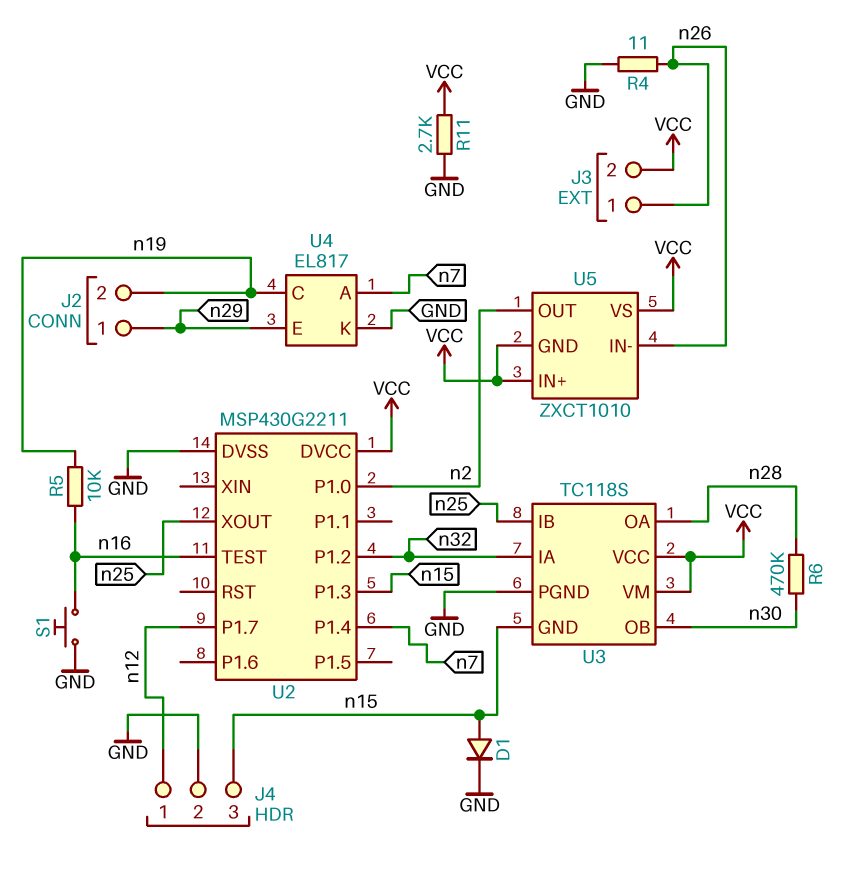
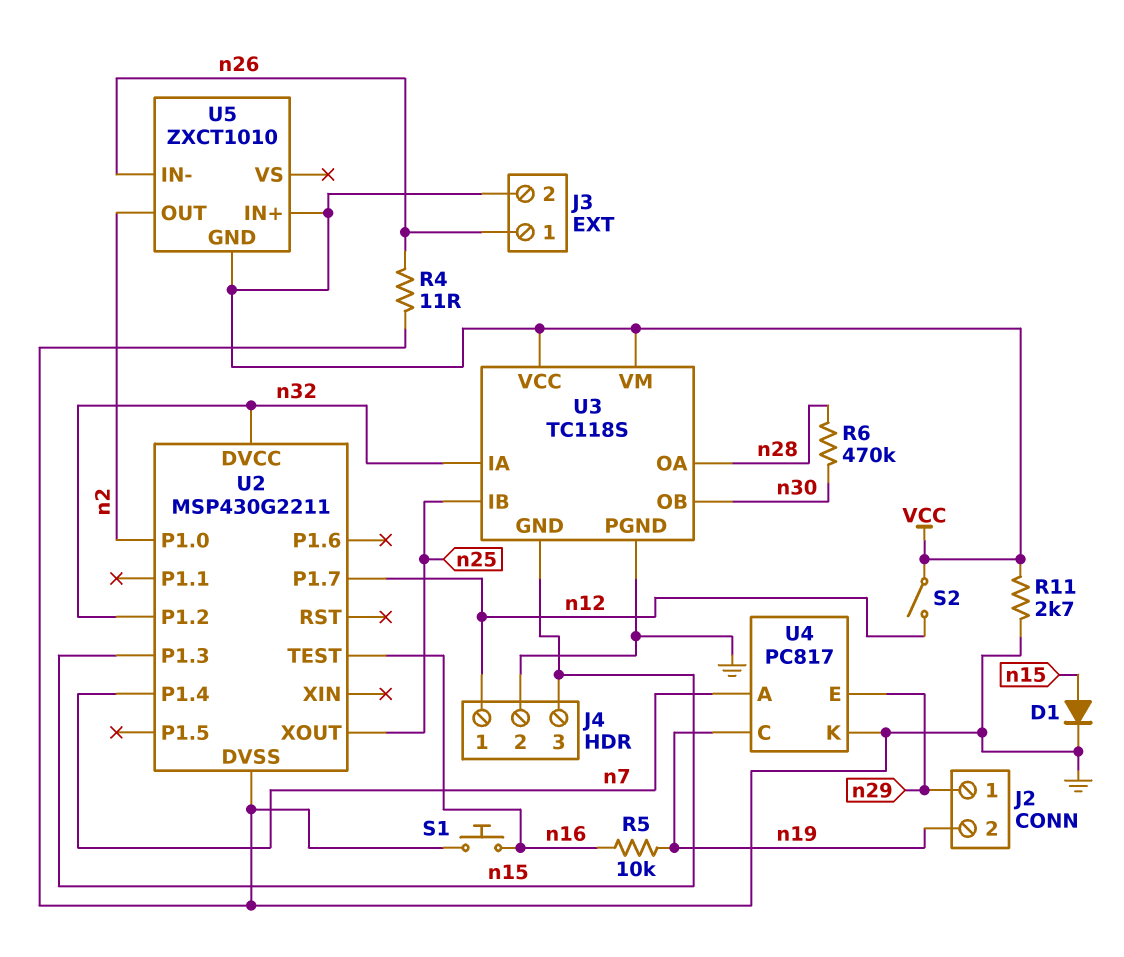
S2: none -> switch (VCC, n12)
U2 pin DVCC: VCC -> n32
U4: EL817 -> PC817
U5 pin VS: VCC -> none

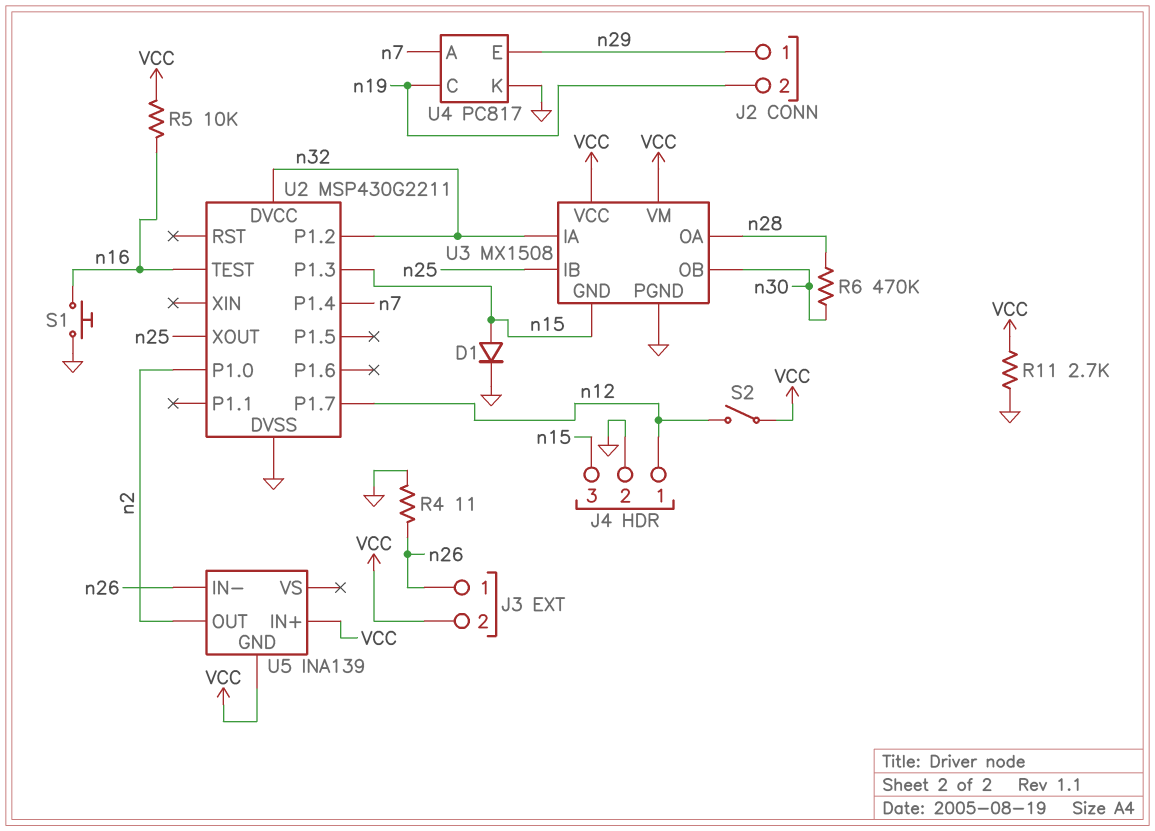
R5: 10k (n16, n19) -> 10k (VCC, n16)
U3: TC118S -> MX1508
U5: ZXCT1010 -> INA139

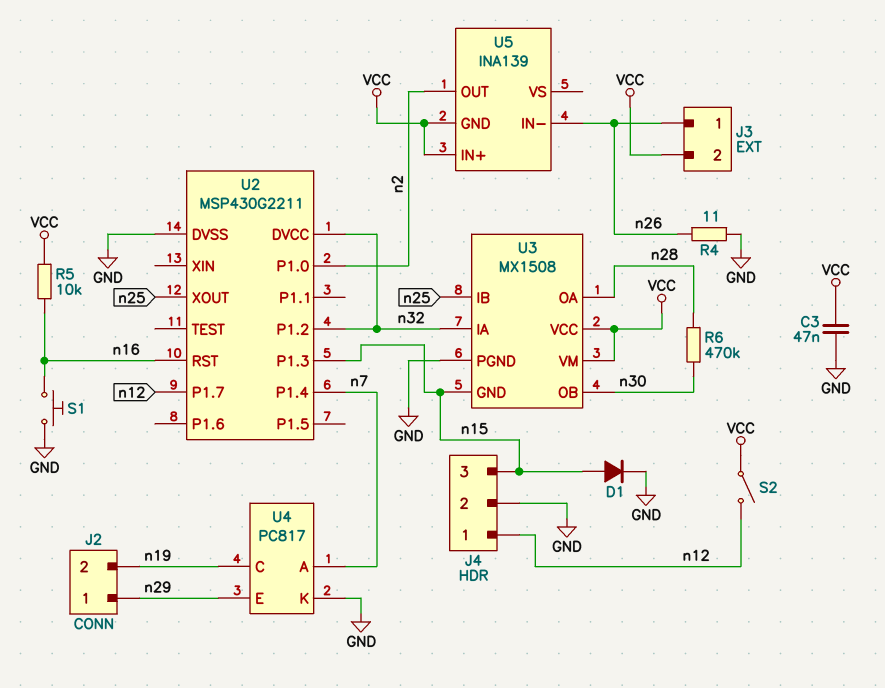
C3: none -> 47nF (GND, VCC)
R11: 2.7k (GND, VCC) -> none
U2 pin RST: none -> n16
U2 pin TEST: n16 -> none

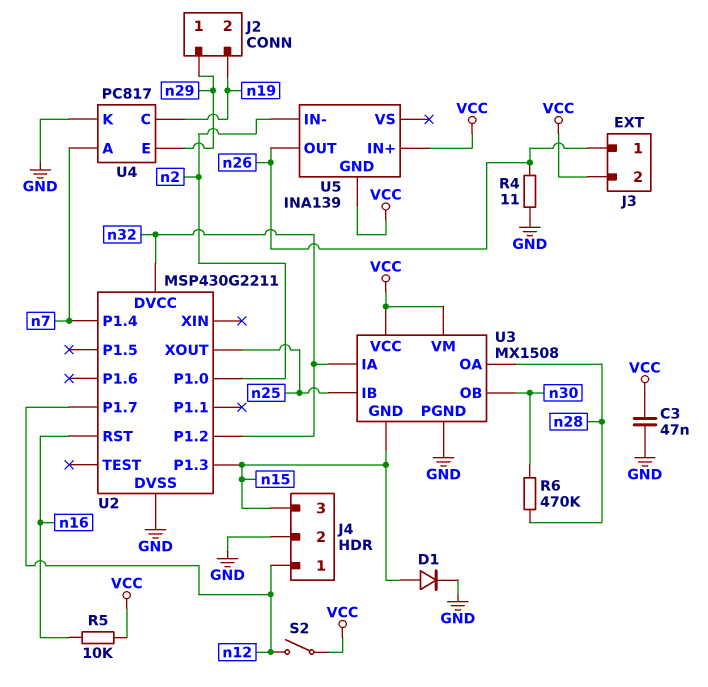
S1: button (GND, n16) -> none
U5 pin IN-: n26 -> n2
U5 pin OUT: n2 -> n26

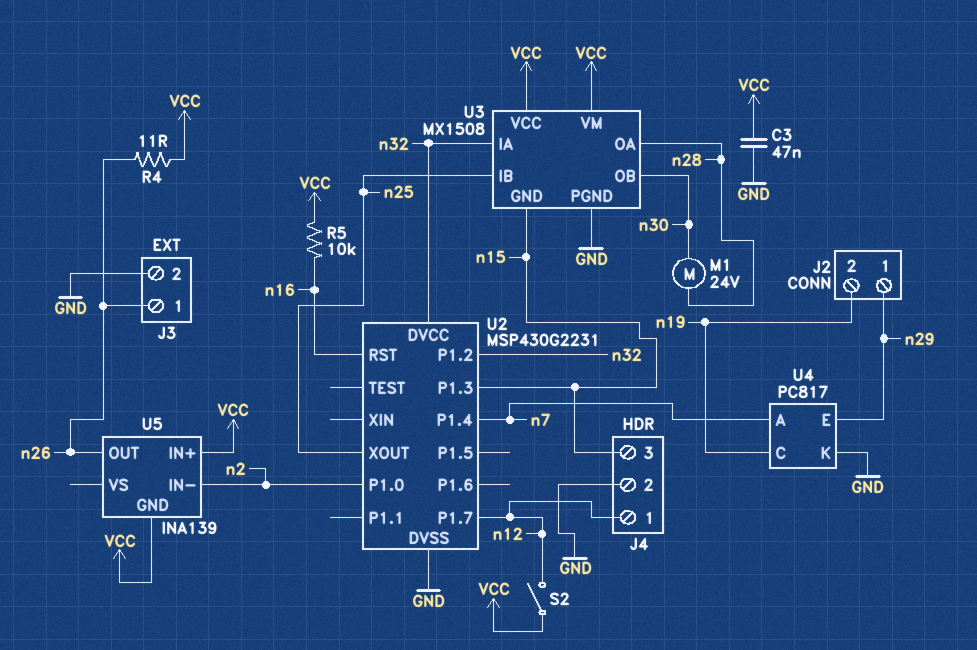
D1: diode (A n15, K GND) -> none
J3 pin 2: VCC -> GND
M1: none -> motor 24V (n28, n30)
R4: 11 (GND, n26) -> 11 (VCC, n26)
R6: 470k (n28, n30) -> none
U2: MSP430G2211 -> MSP430G2231

